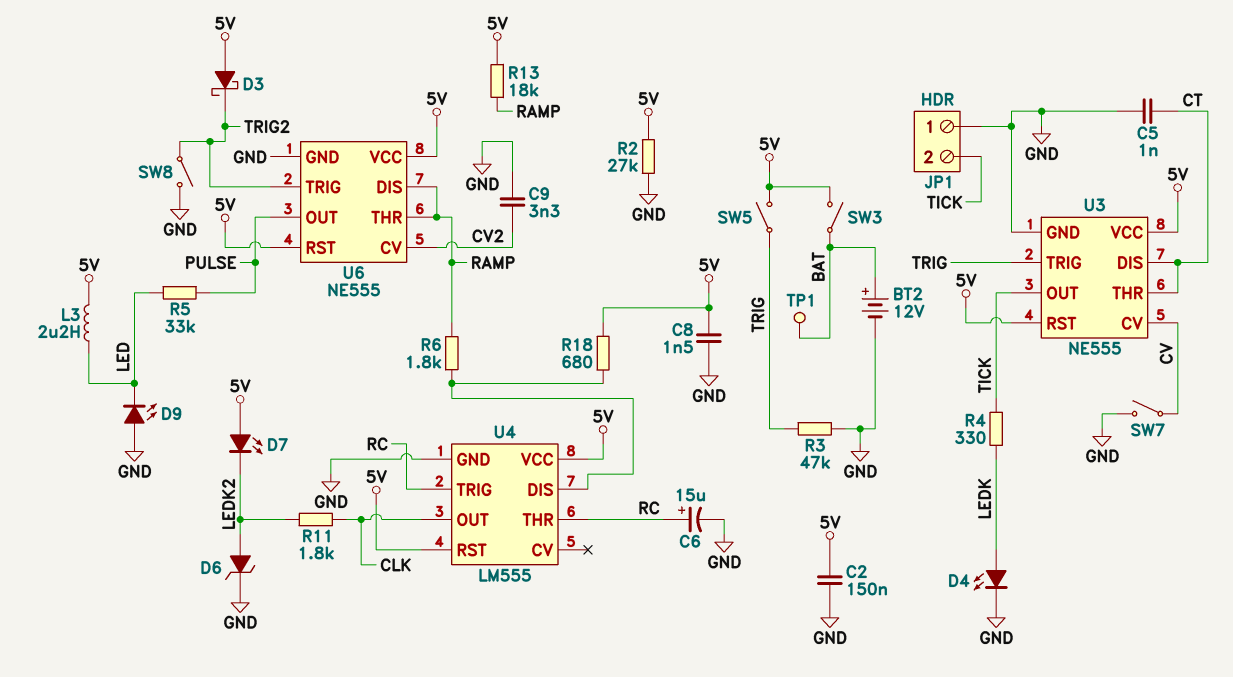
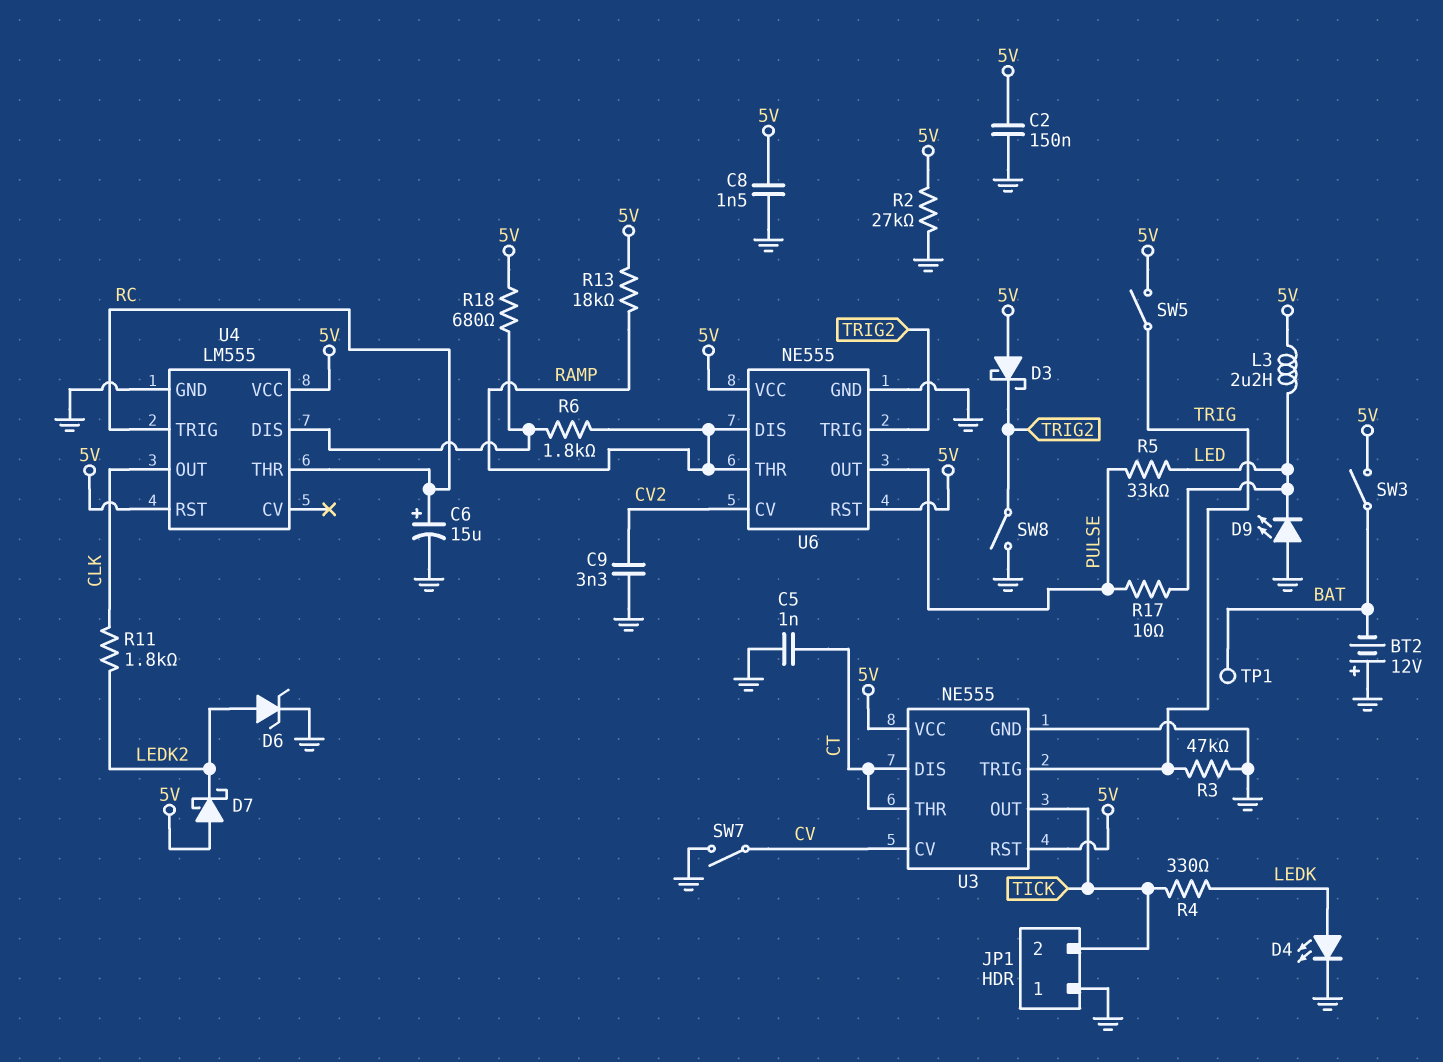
BT2: 12V (plus BAT, minus GND) -> 12V (plus GND, minus BAT)
D7: LED (A 5V, K LEDK2) -> schottky (A 5V, K LEDK2)
R17: none -> 10 (LED, PULSE)

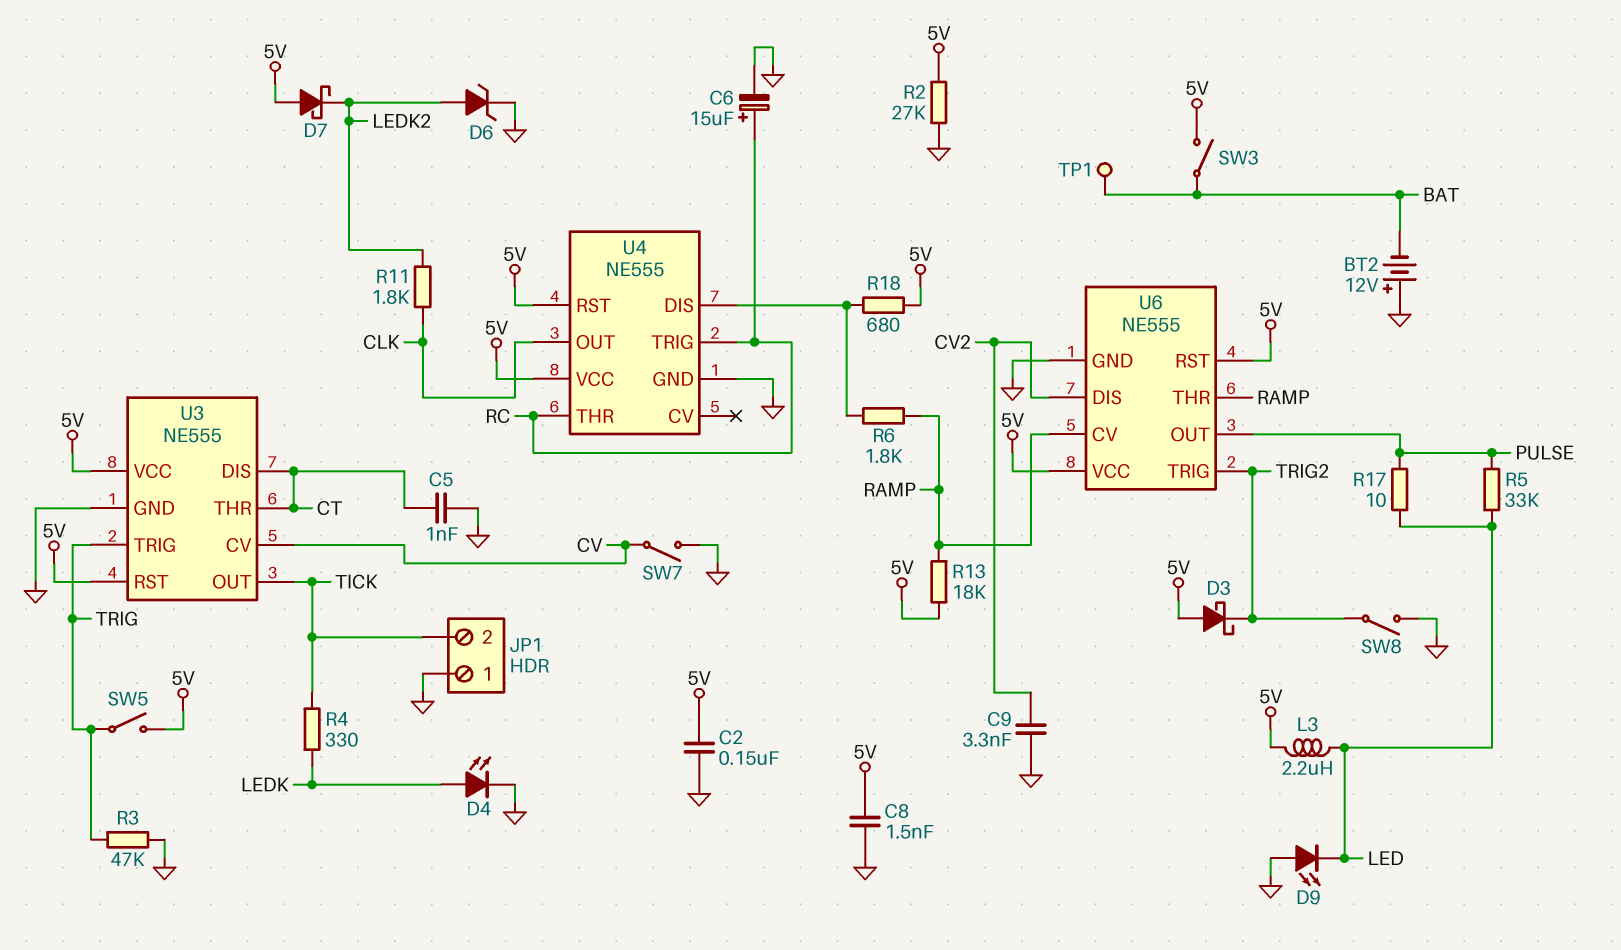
U4: LM555 -> NE555
U6 pin CV: CV2 -> RAMP
U6 pin DIS: RAMP -> CV2

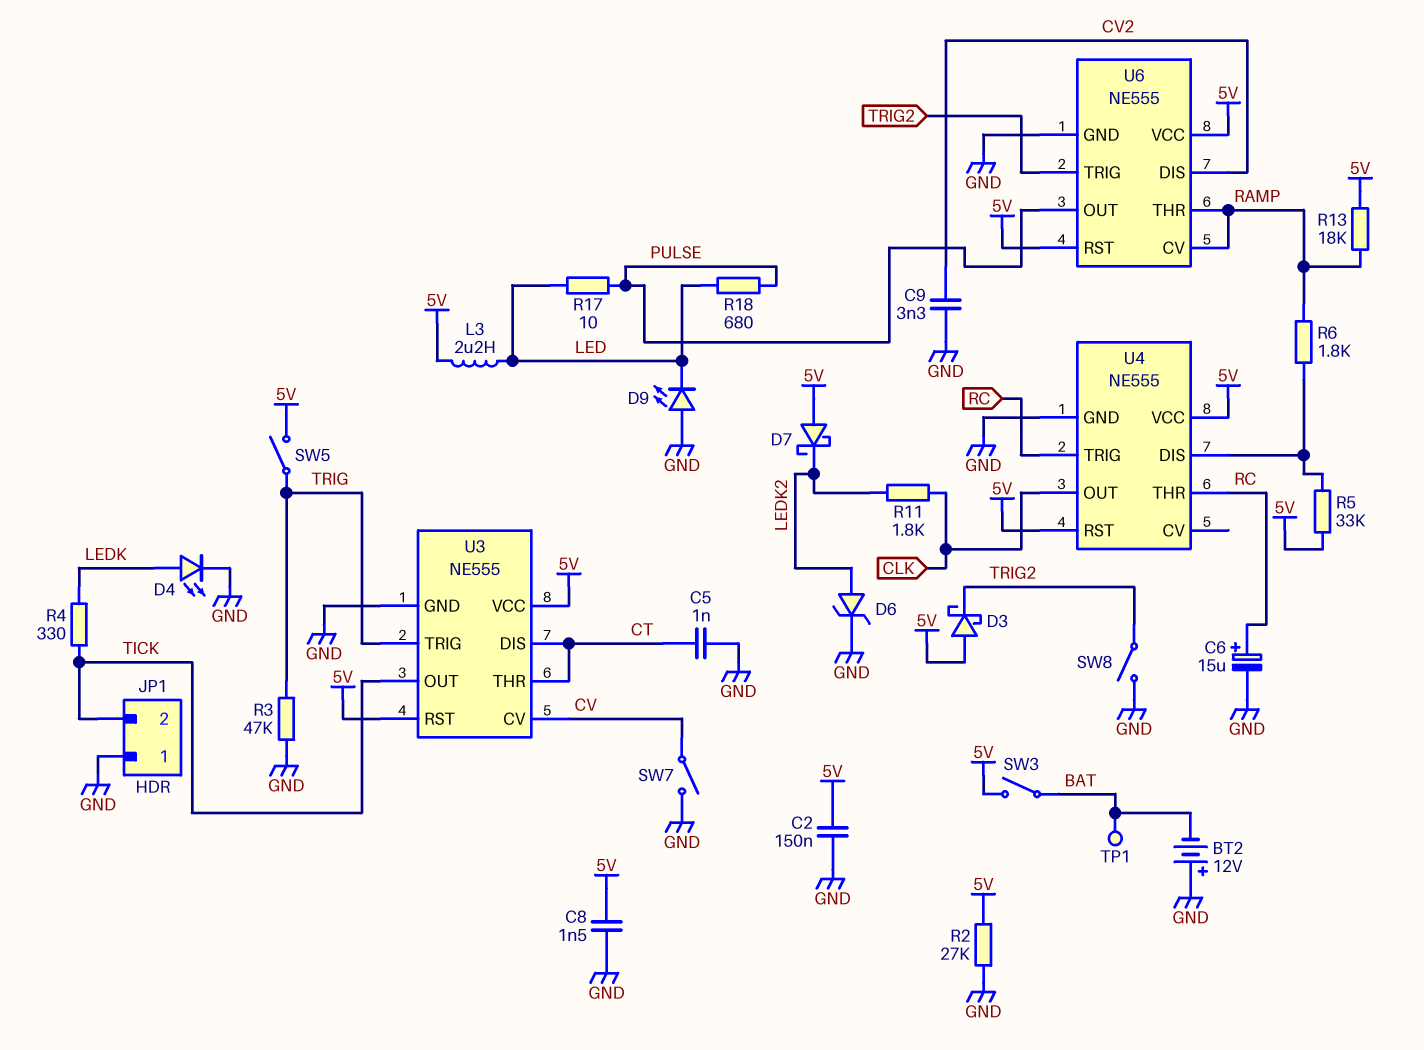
R5: 33k (LED, PULSE) -> 33k (5V, U4/DIS)
R18: 680 (5V, U4/DIS) -> 680 (LED, PULSE)

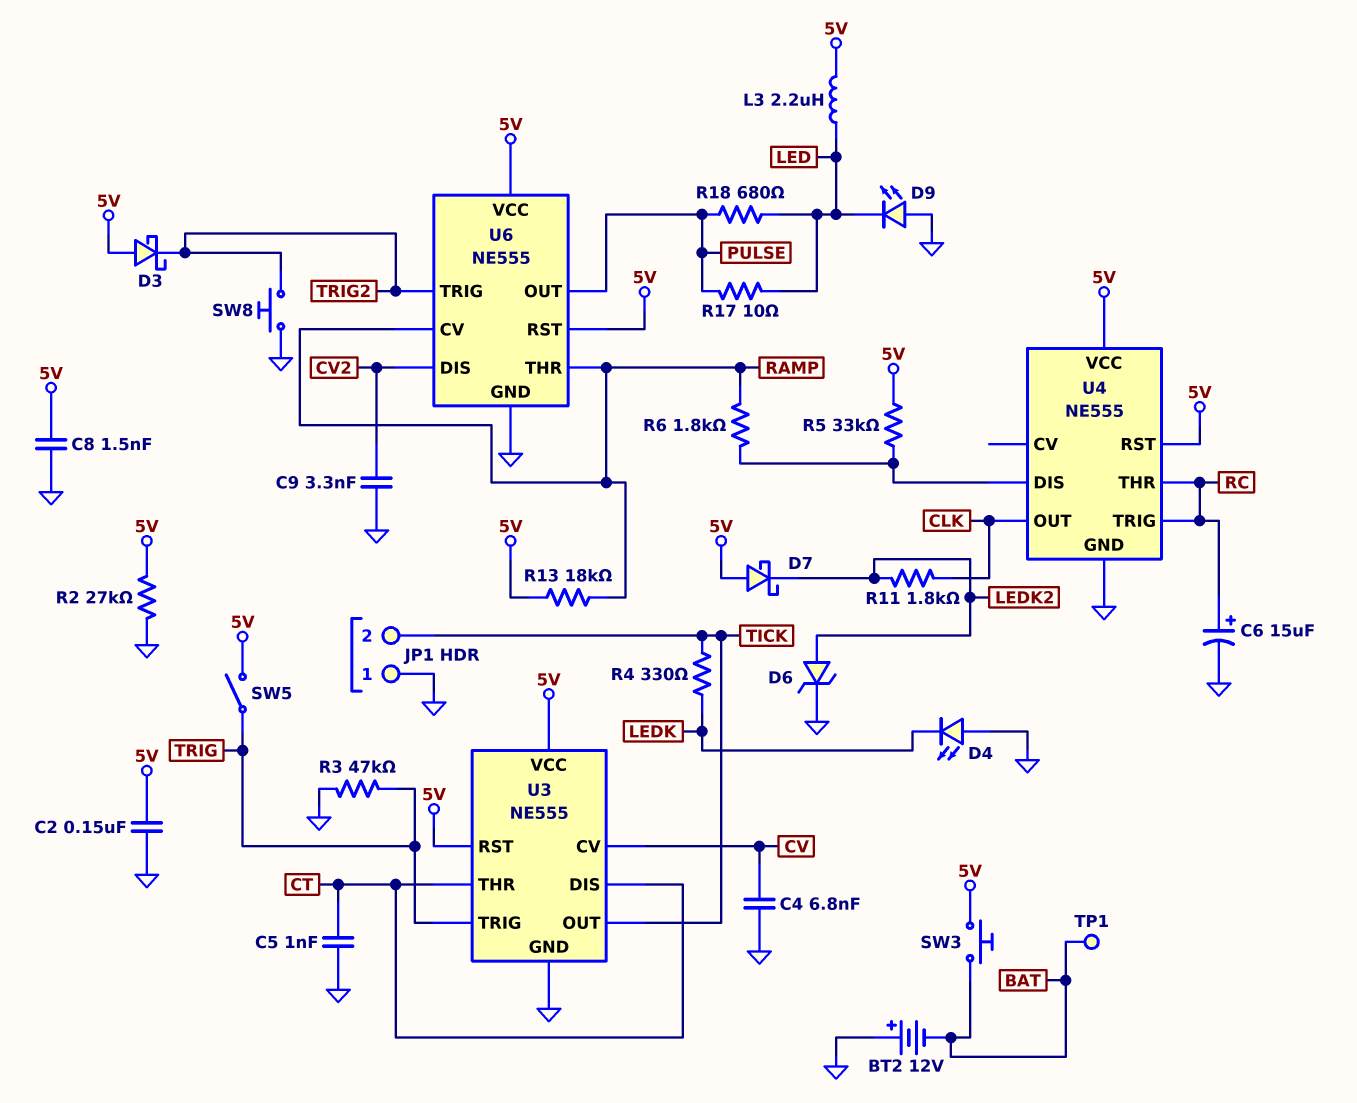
C4: none -> 6.8nF (CV, GND)
D4: LED (A LEDK, K GND) -> LED (A GND, K LEDK)
SW3: switch (5V, BAT) -> button (5V, BAT)
SW7: switch (CV, GND) -> none
SW8: switch (GND, TRIG2) -> button (GND, TRIG2)

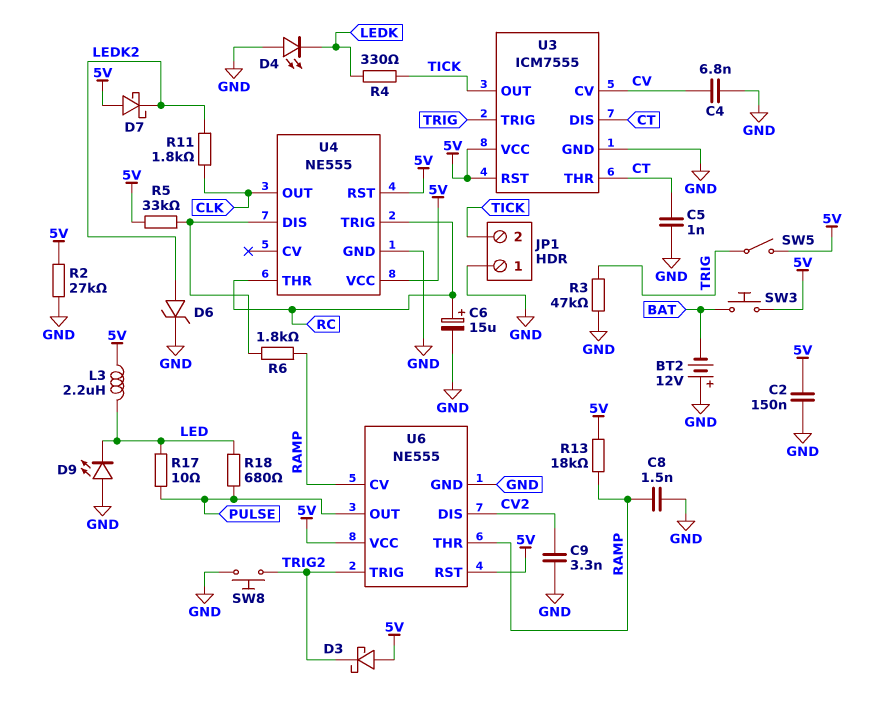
C8: 1.5nF (5V, GND) -> 1.5nF (GND, RAMP)
TP1: test point (BAT) -> none
U3: NE555 -> ICM7555

